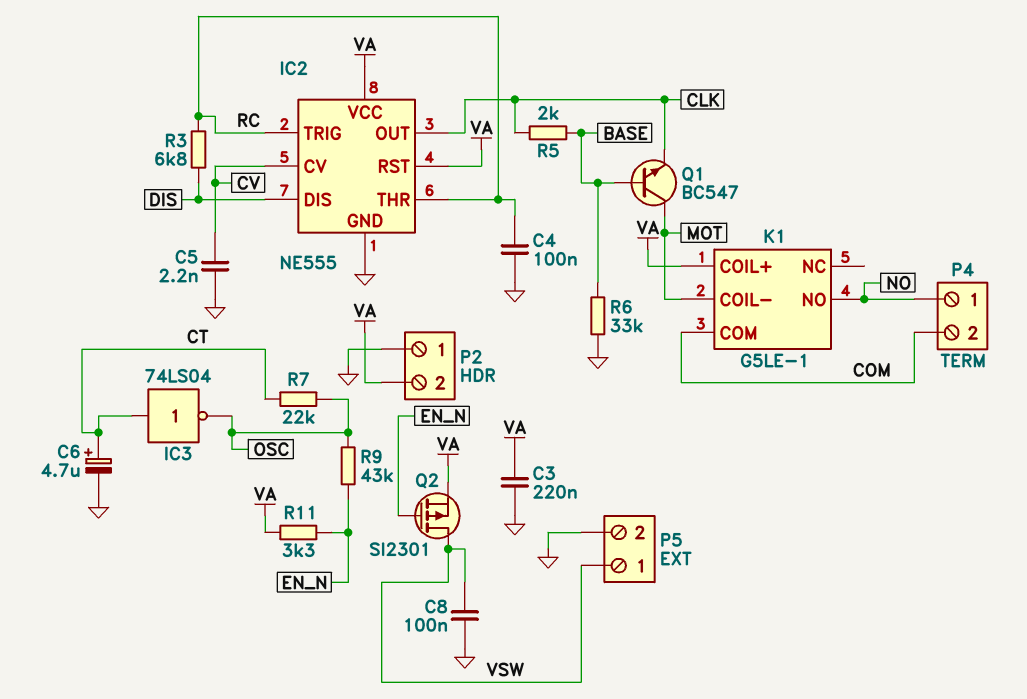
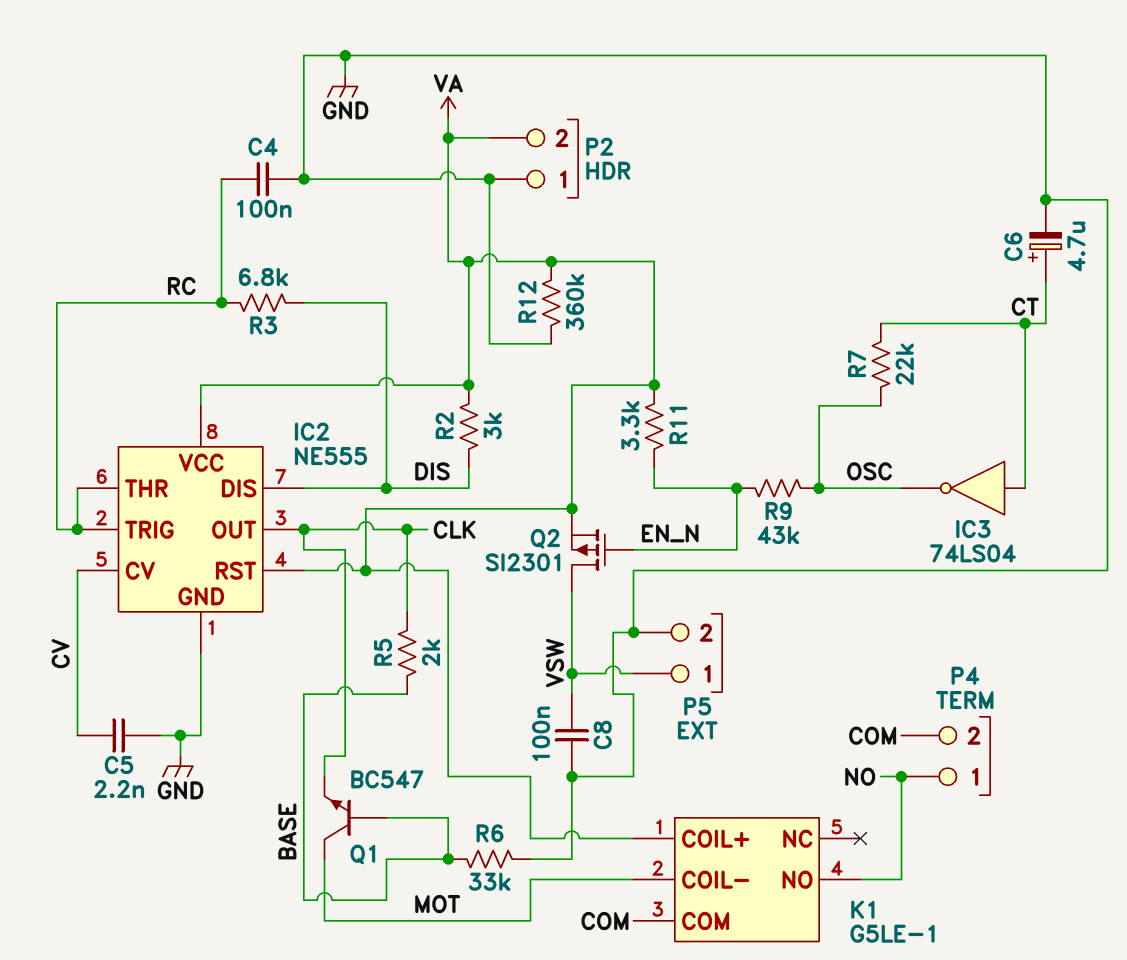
C3: 220nF (GND, VA) -> none
R2: none -> 3k (DIS, VA)
R12: none -> 360k (GND, VA)

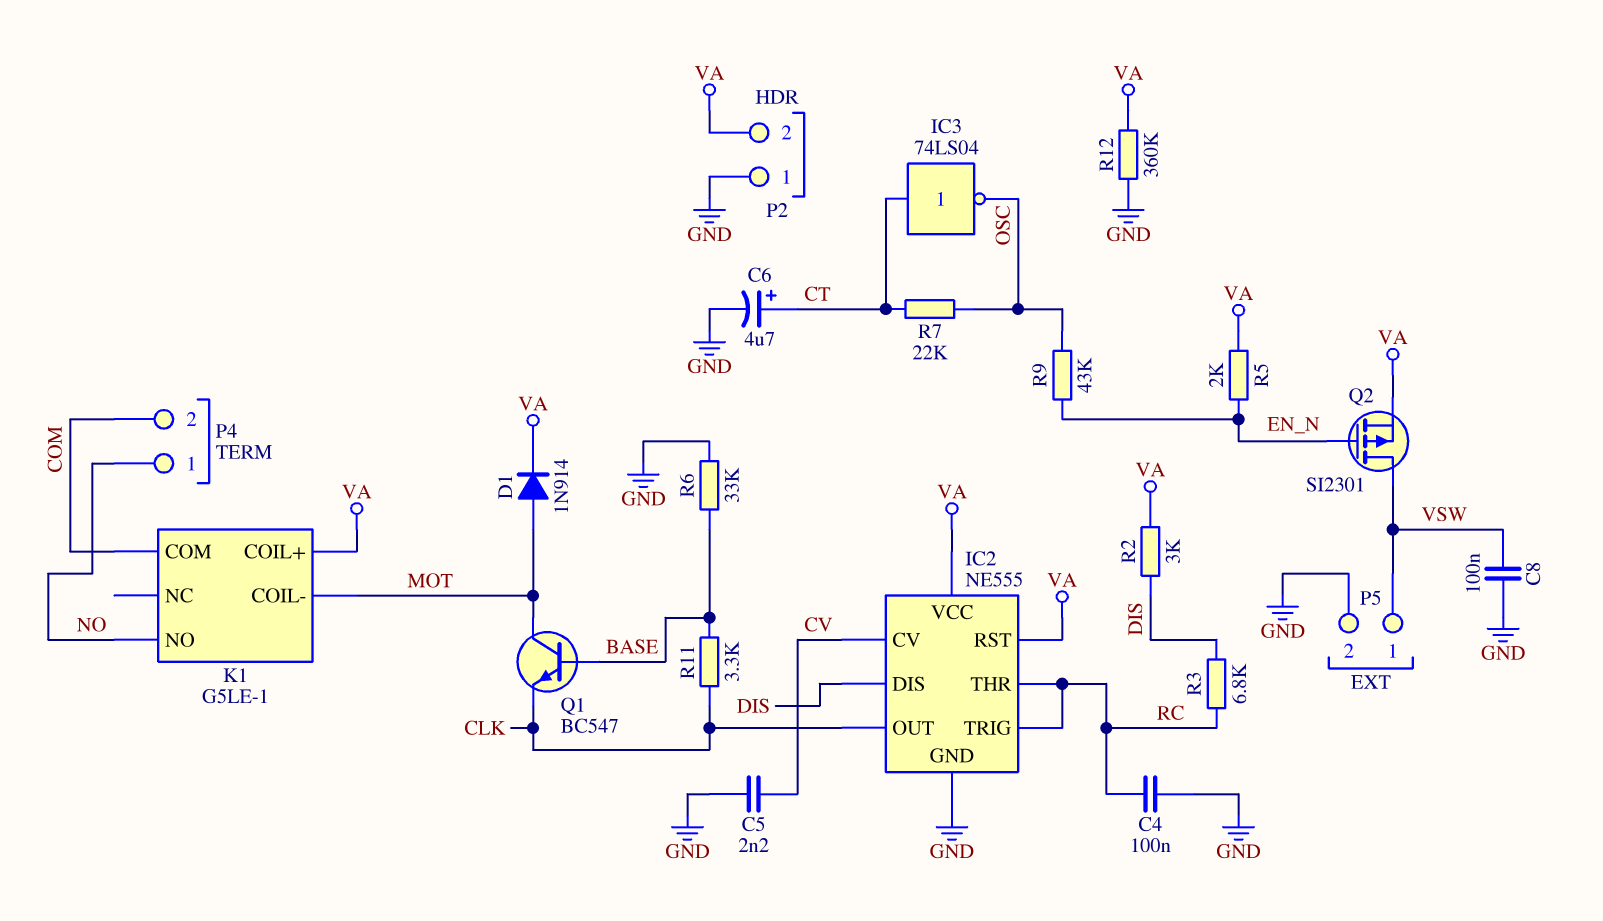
D1: none -> diode 1N914 (A MOT, K VA)
R5: 2k (BASE, CLK) -> 2k (EN_N, VA)
R11: 3.3k (EN_N, VA) -> 3.3k (BASE, CLK)

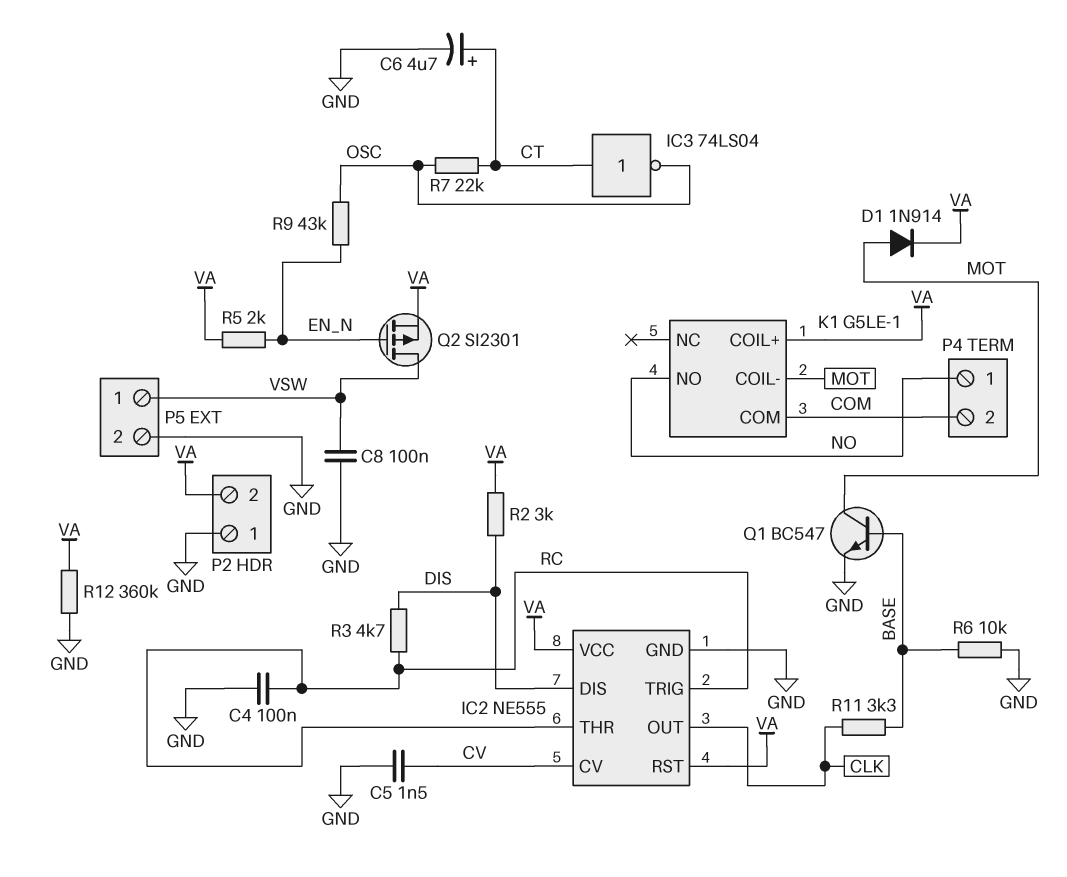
C5: 2.2nF (CV, GND) -> 1.5nF (CV, GND)
Q1: NPN BC547 (B BASE, C MOT, E CLK) -> NPN BC547 (B BASE, C MOT, E GND)
R3: 6.8k (DIS, RC) -> 4.7k (DIS, RC)
R6: 33k (BASE, GND) -> 10k (BASE, GND)

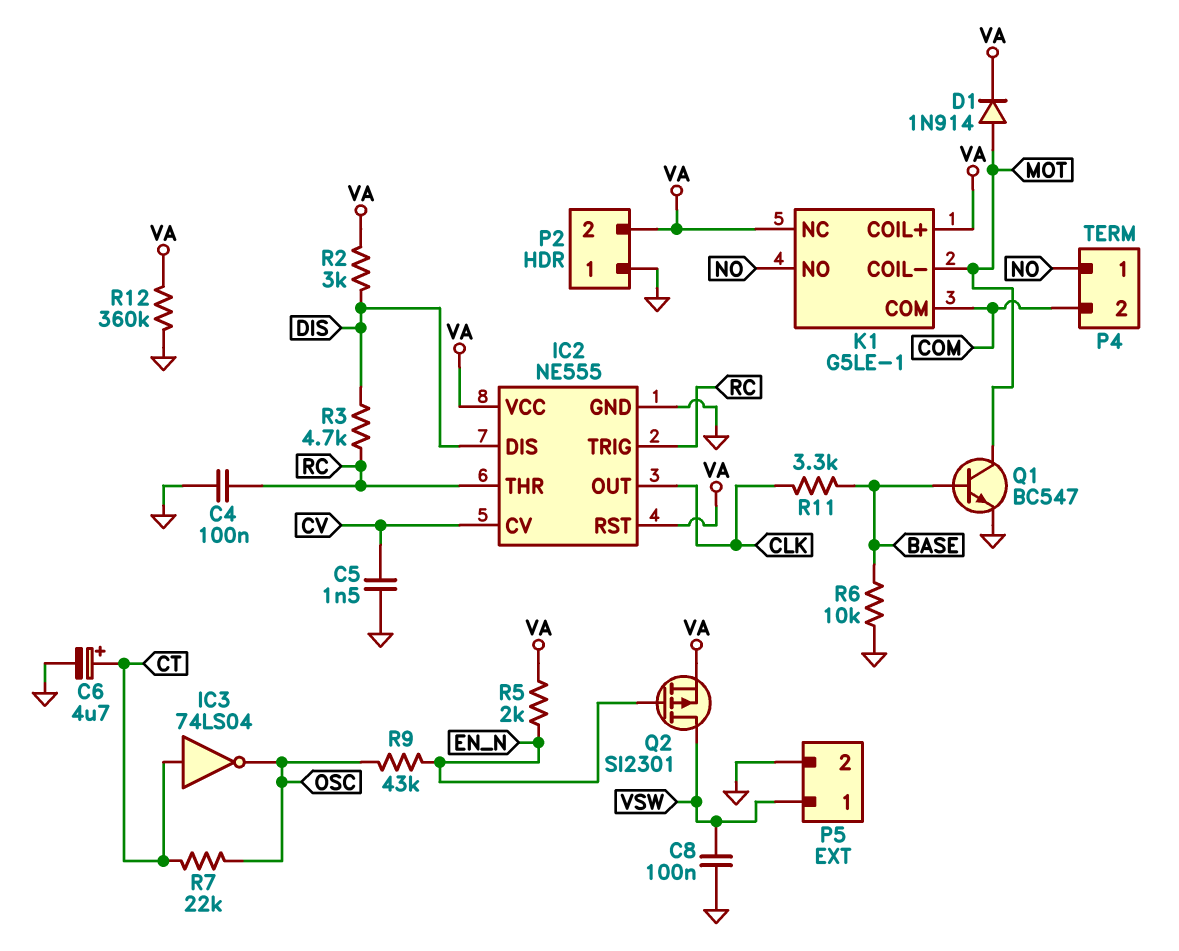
K1 pin NC: none -> VA

